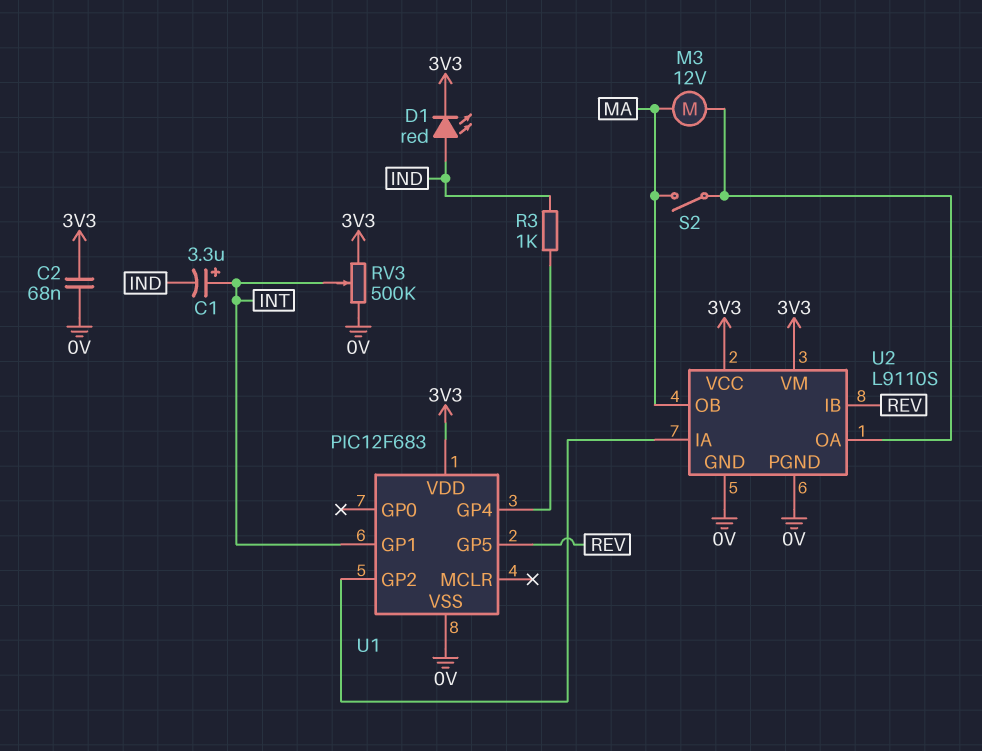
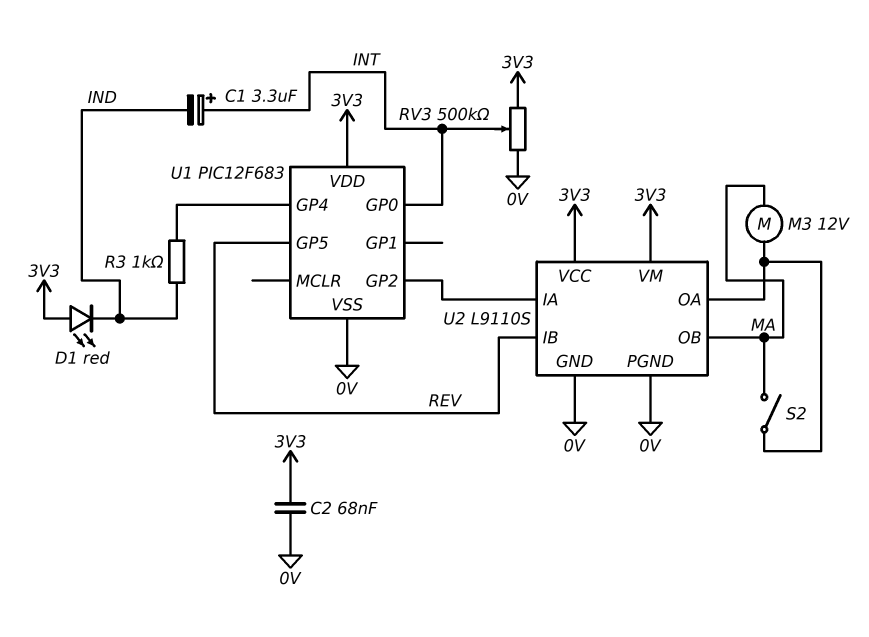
D1: LED red (A IND, K 3V3) -> LED red (A 3V3, K IND)
U1 pin GP0: none -> INT
U1 pin GP1: INT -> none

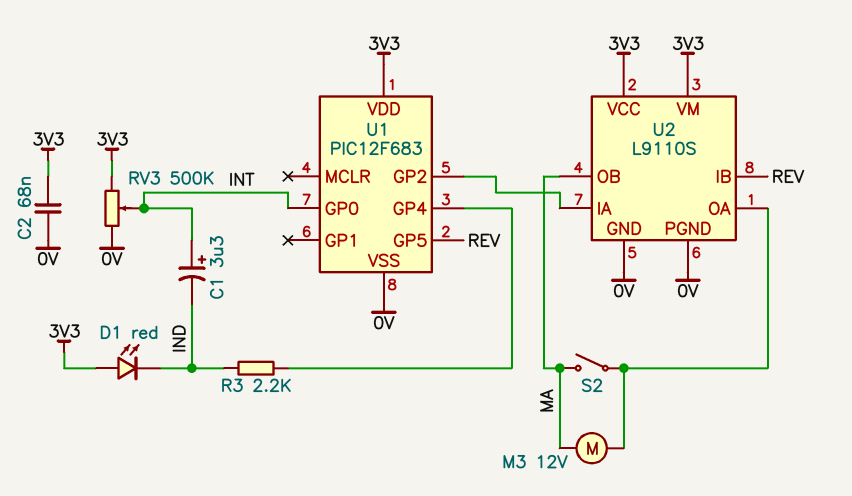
R3: 1k (IND, U1/GP4) -> 2.2k (IND, U1/GP4)

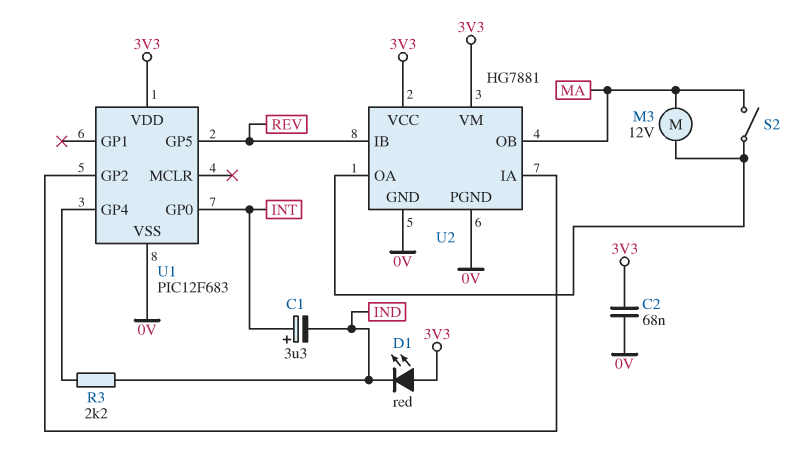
RV3: 500k (0V, 3V3, wiper INT) -> none
U2: L9110S -> HG7881

